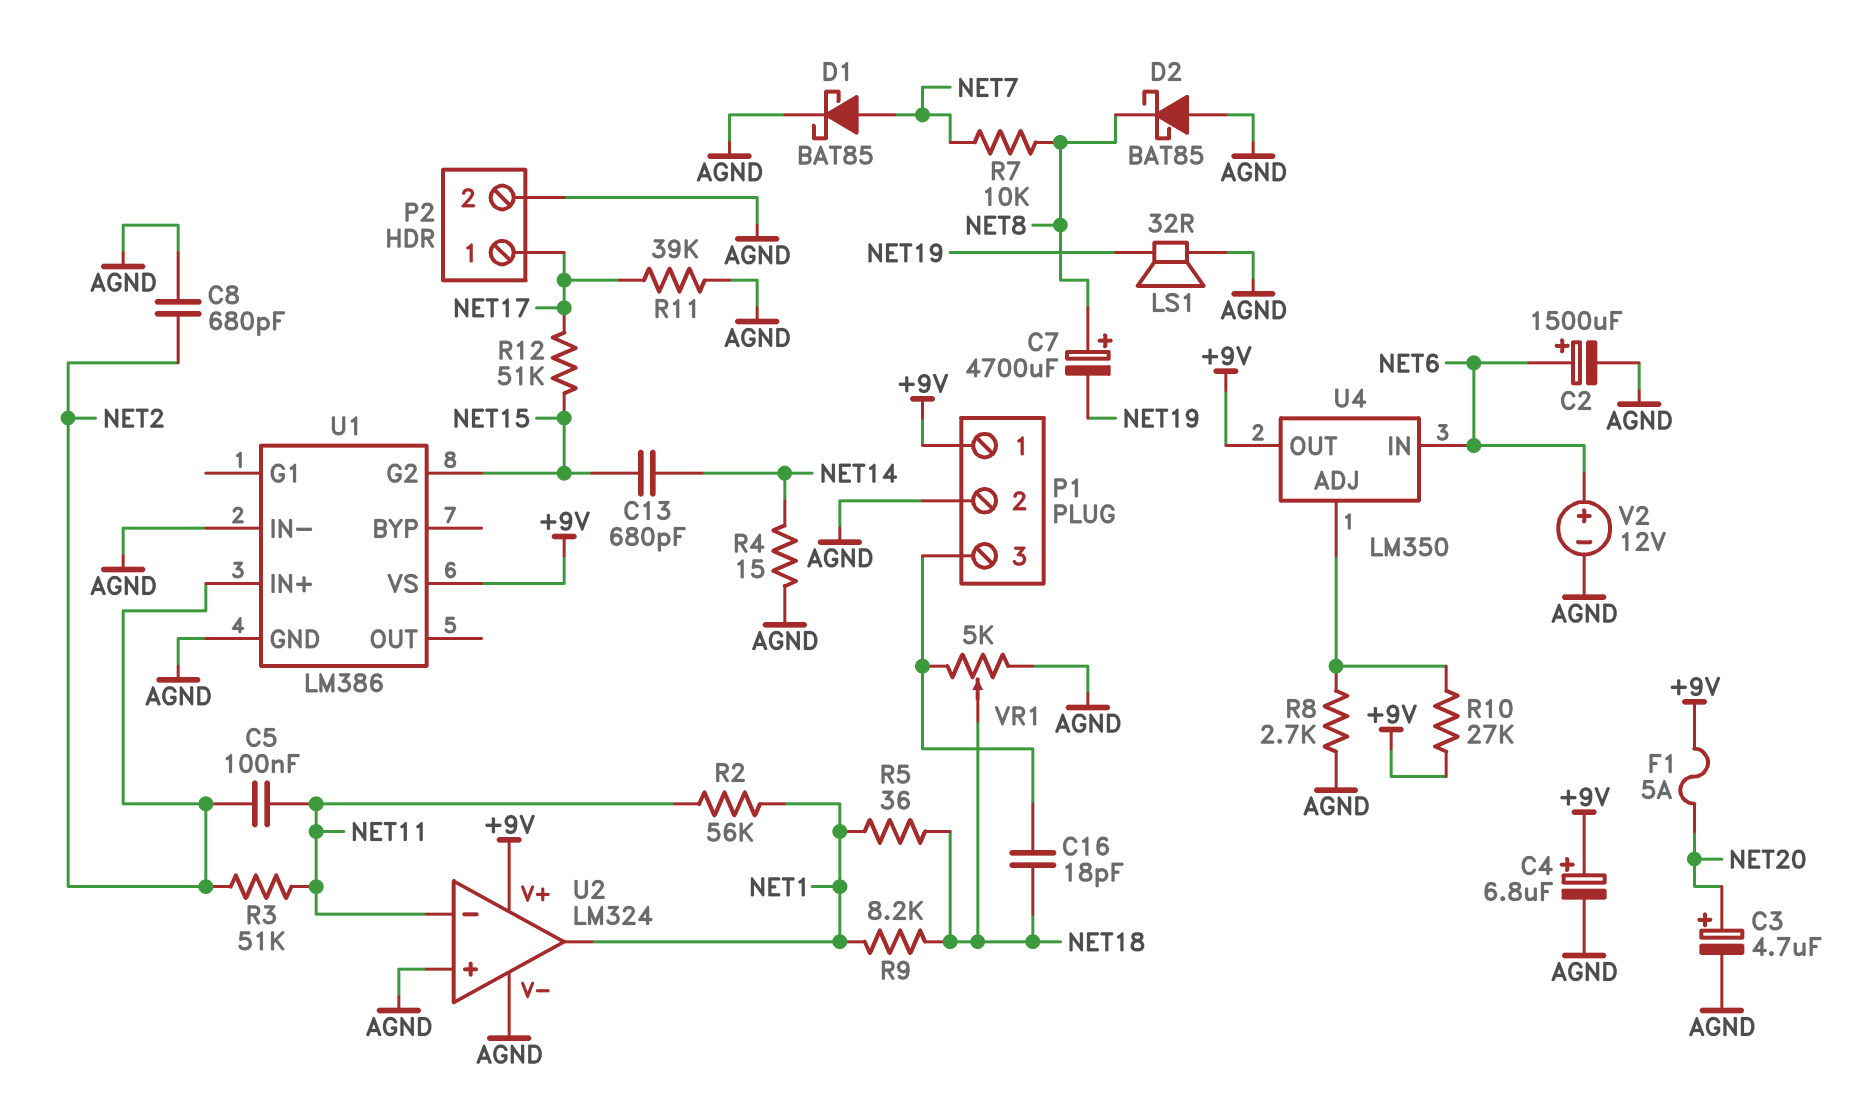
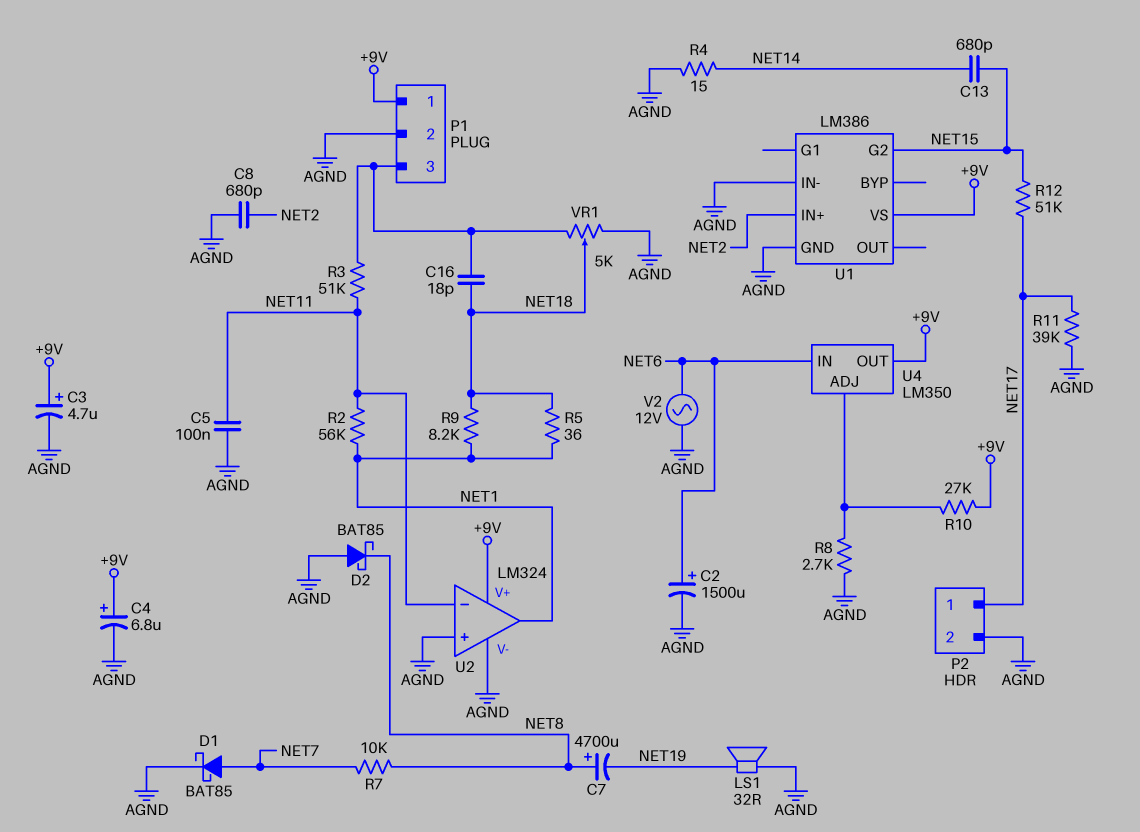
C3: 4.7uF (plus NET20, minus AGND) -> 4.7uF (plus +9V, minus AGND)
C5: 100nF (NET2, NET11) -> 100nF (AGND, NET11)
F1: 5A (+9V, NET20) -> none
R3: 51k (NET2, NET11) -> 51k (NET11, P1/3)
V2: 12V (plus NET6, minus AGND) -> AC 12V (AGND, NET6)

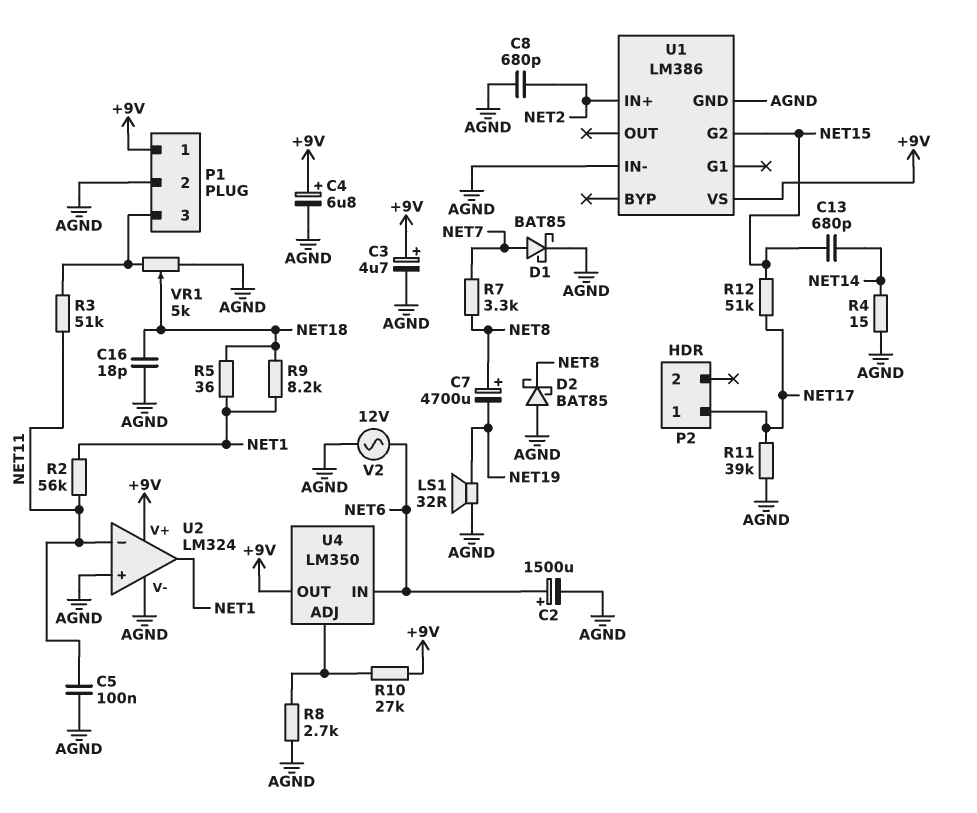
C16: 18pF (NET18, P1/3) -> 18pF (AGND, NET18)
P2 pin 2: AGND -> none
R7: 10k (NET7, NET8) -> 3.3k (NET7, NET8)

